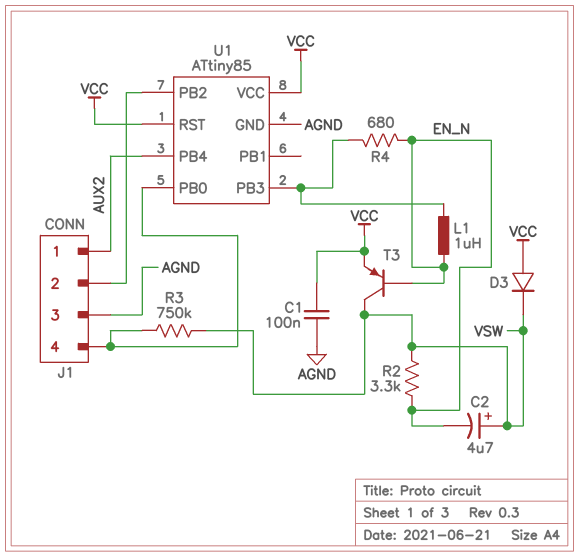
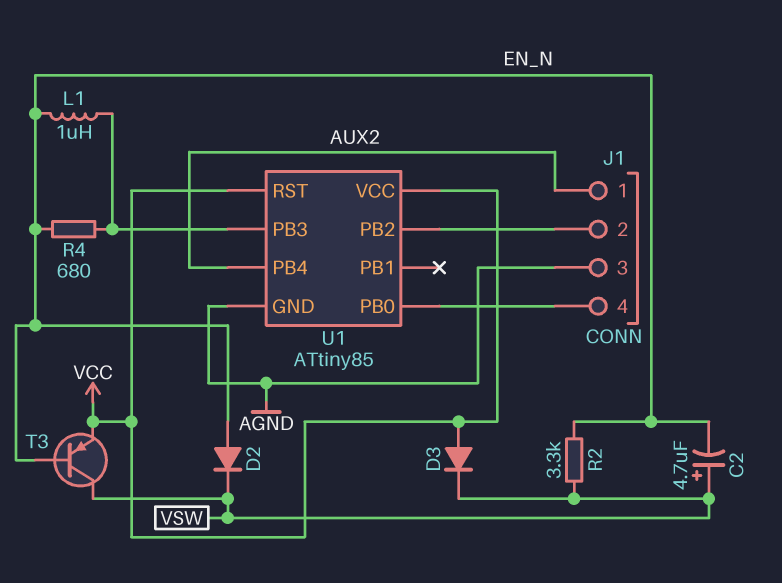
C1: 100nF (AGND, VCC) -> none
D2: none -> diode (A EN_N, K VSW)
R3: 750k (J1/4, VSW) -> none

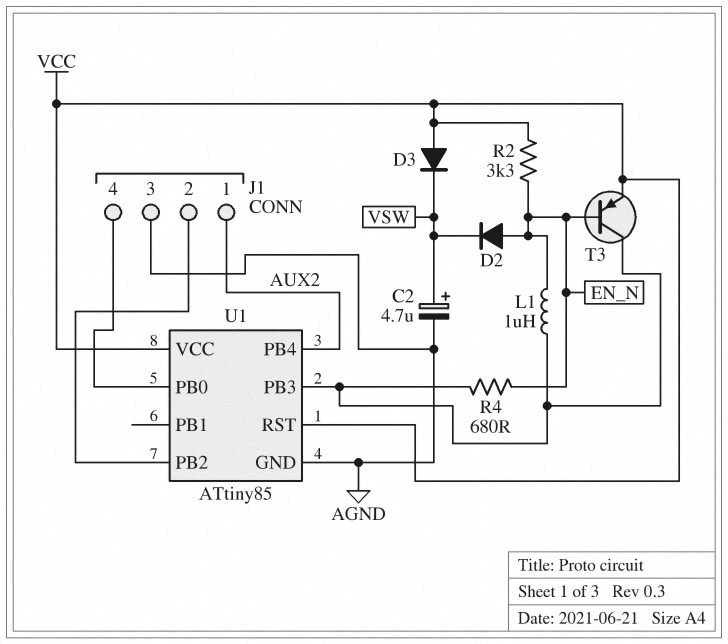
C2: 4.7uF (plus VSW, minus EN_N) -> 4.7uF (plus VSW, minus AGND)
R2: 3.3k (EN_N, VSW) -> 3.3k (EN_N, VCC)
T3: PNP (B EN_N, C VSW, E VCC) -> PNP (B EN_N, C U1/PB3, E VCC)

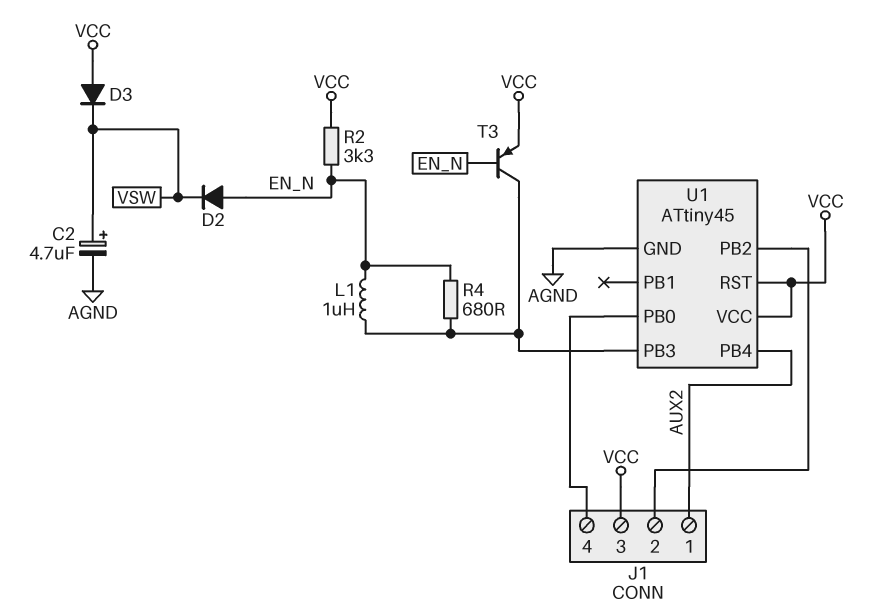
J1 pin 3: AGND -> VCC
U1: ATtiny85 -> ATtiny45

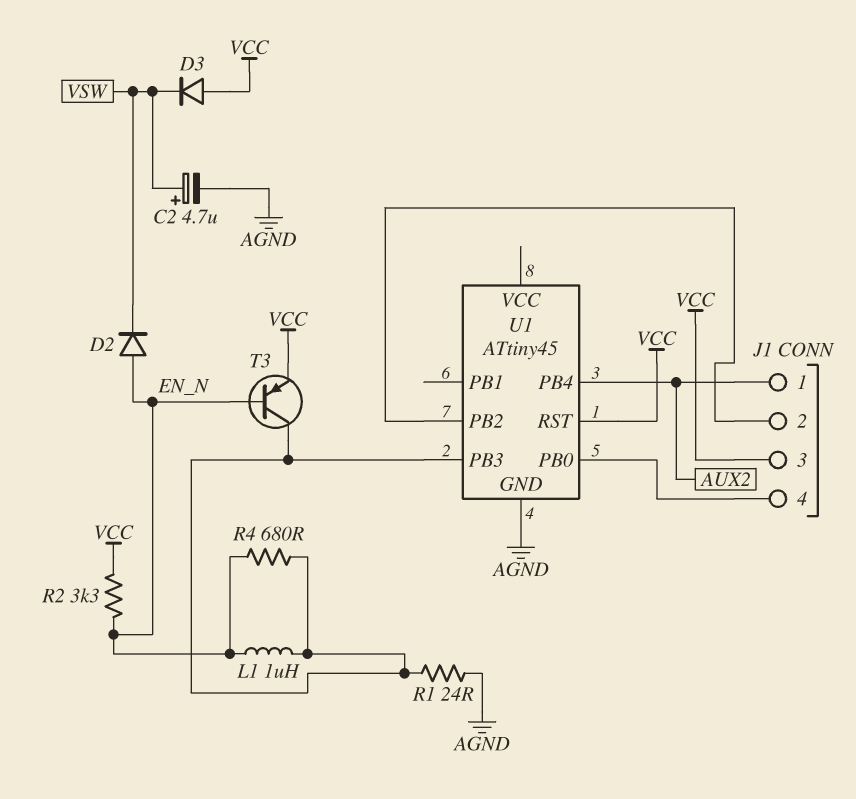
R1: none -> 24 (AGND, U1/PB3)
U1 pin VCC: VCC -> none

